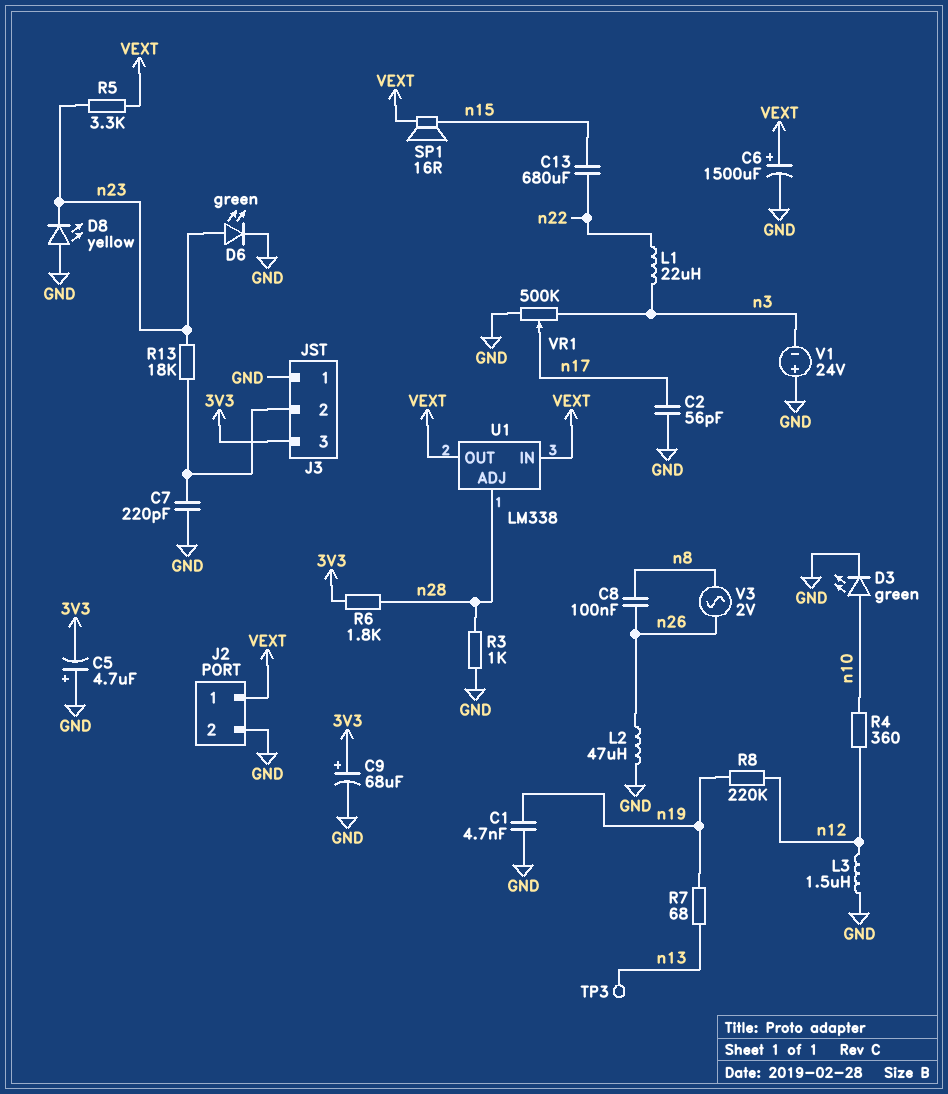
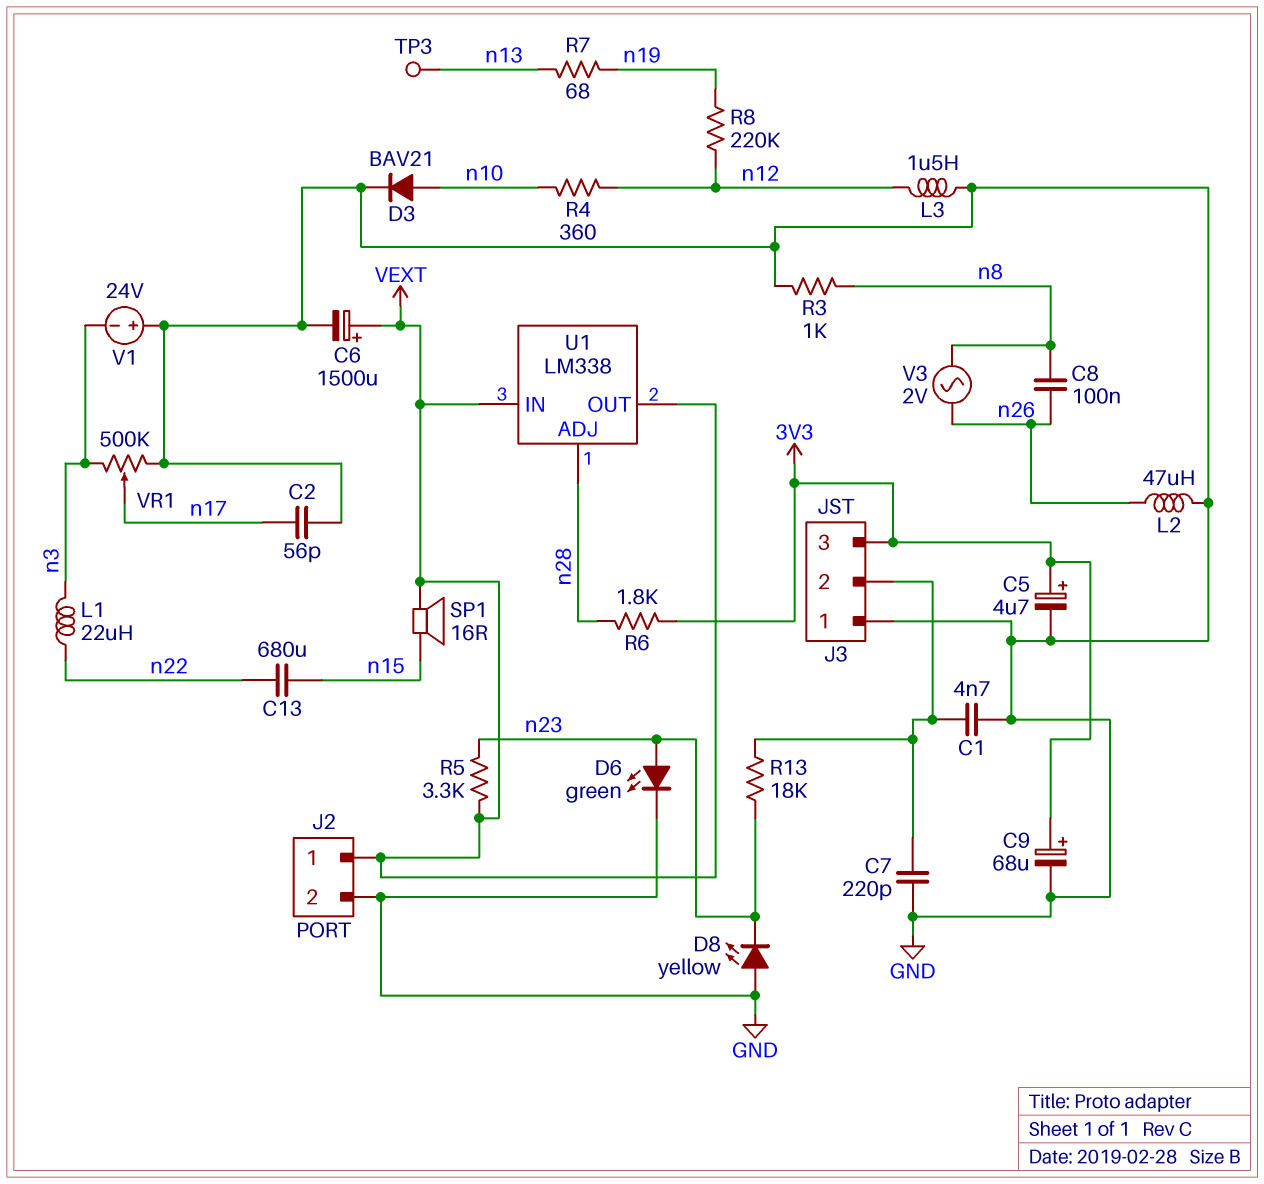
C1: 4.7nF (GND, n19) -> 4.7nF (GND, J3/2)
C5: 4.7uF (plus GND, minus 3V3) -> 4.7uF (plus 3V3, minus GND)
D3: LED green (A n10, K GND) -> diode BAV21 (A n10, K GND)
R3: 1k (GND, n28) -> 1k (GND, n8)

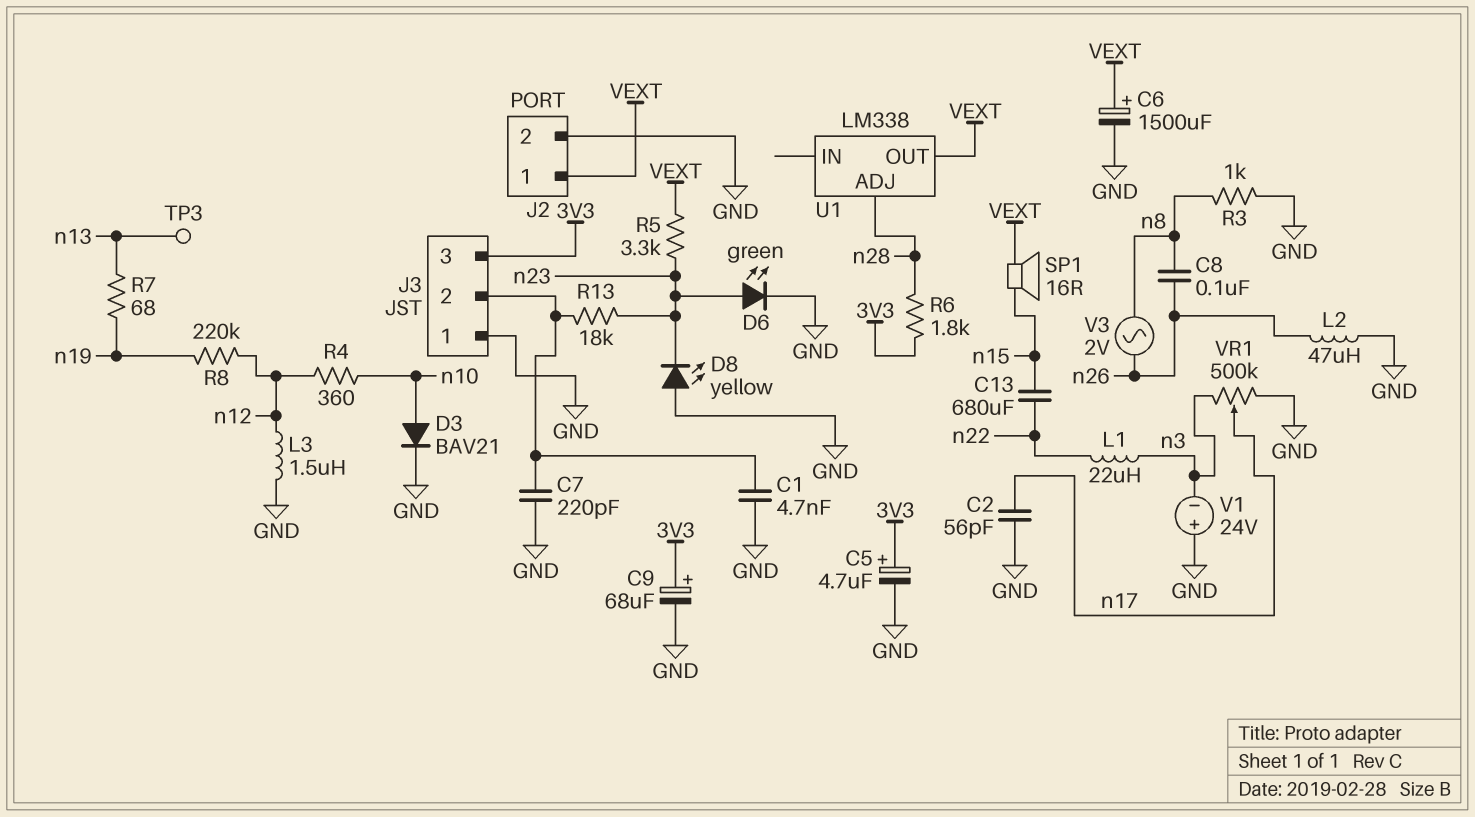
U1 pin IN: VEXT -> none

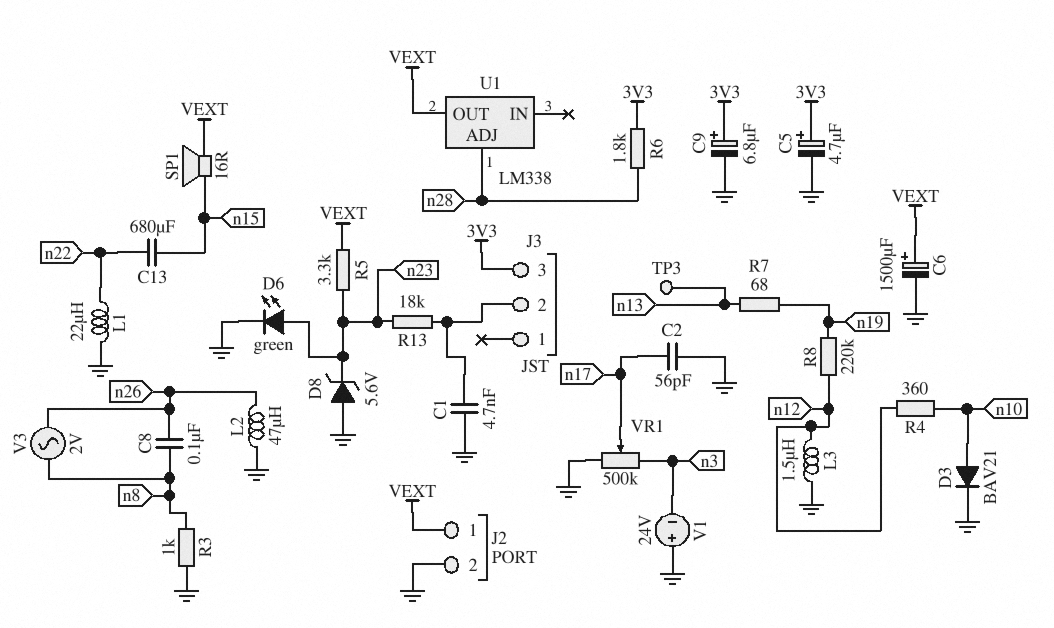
C7: 220pF (GND, J3/2) -> none
C9: 68uF (plus 3V3, minus GND) -> 6.8uF (plus 3V3, minus GND)
D8: LED yellow (A GND, K n23) -> zener 5.6V (A GND, K n23)
J3 pin 1: GND -> none
L1: 22uH (n3, n22) -> 22uH (GND, n22)

